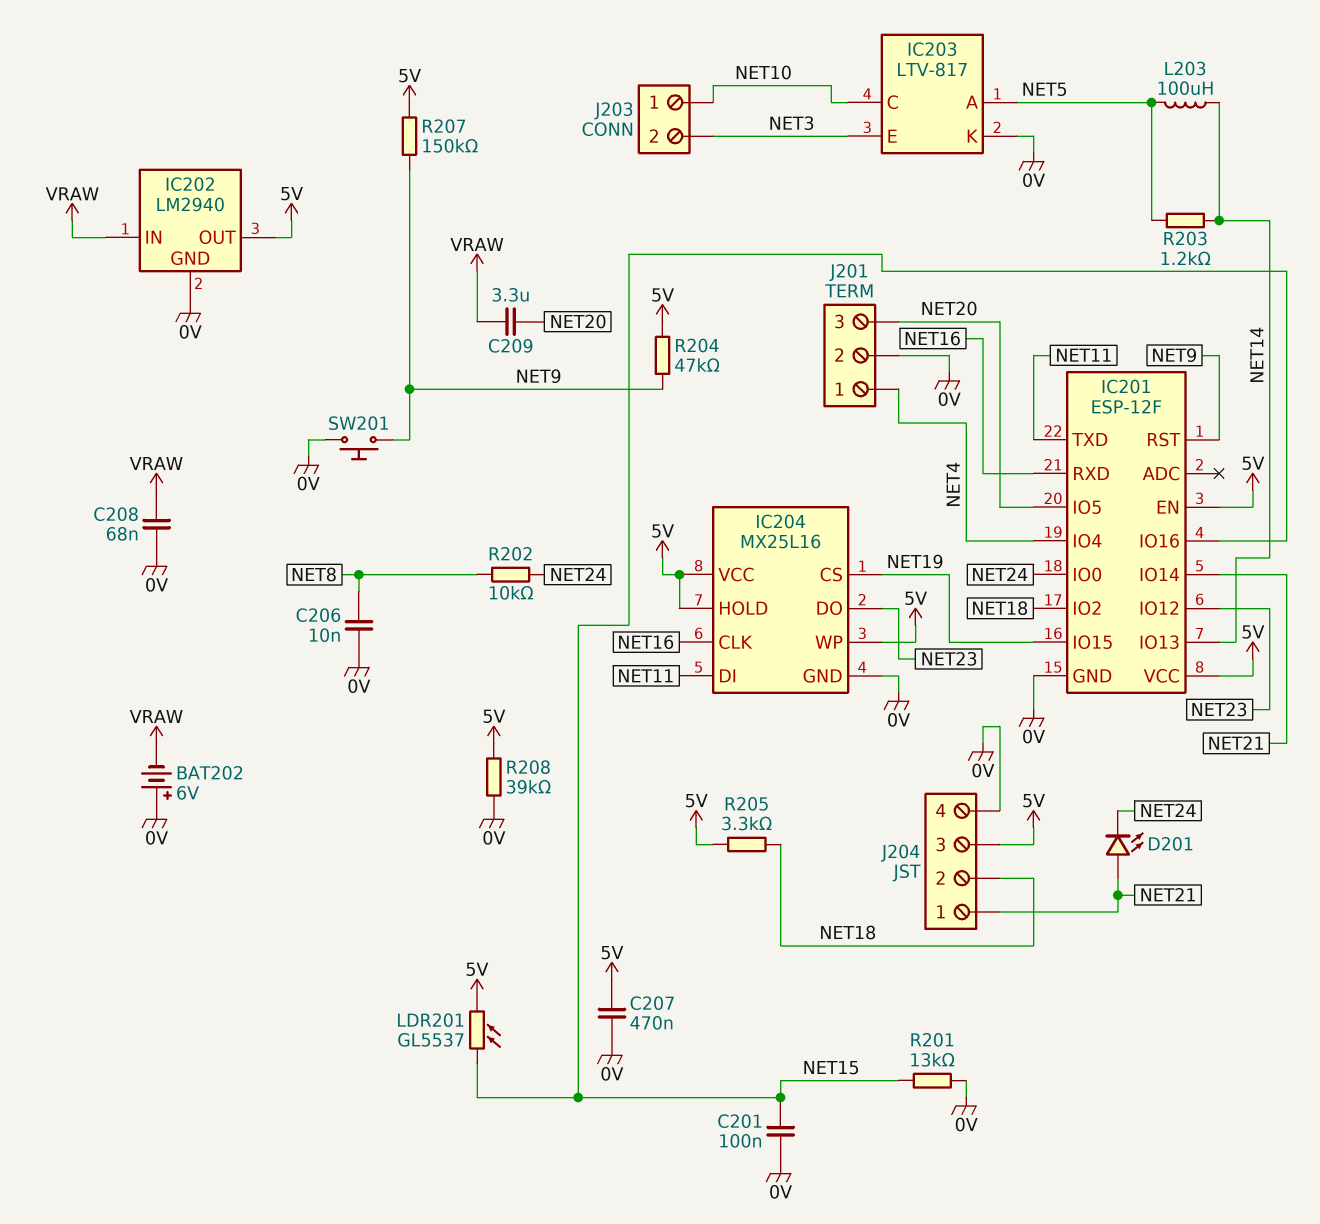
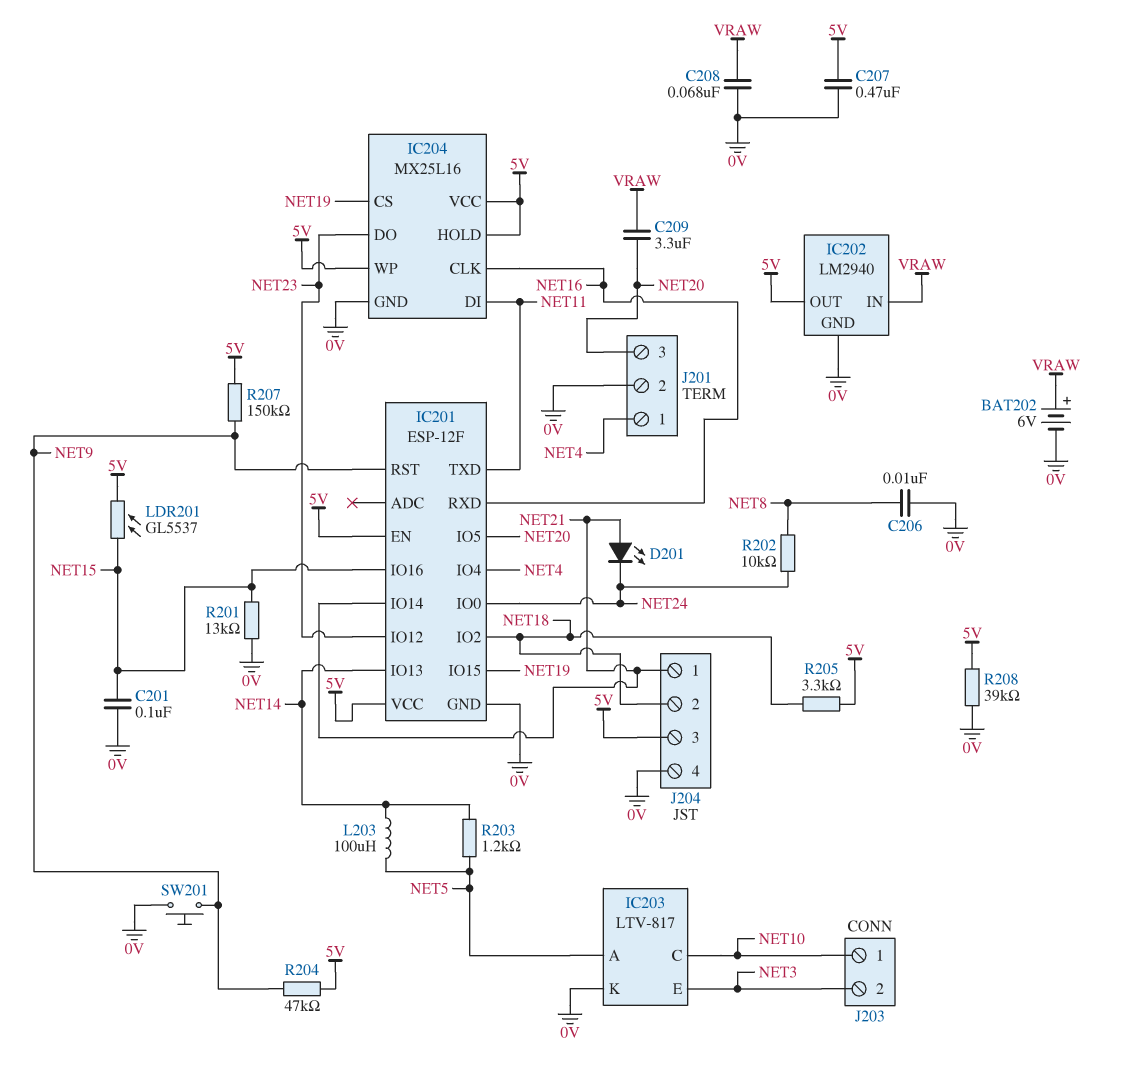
BAT202: 6V (plus 0V, minus VRAW) -> 6V (plus VRAW, minus 0V)

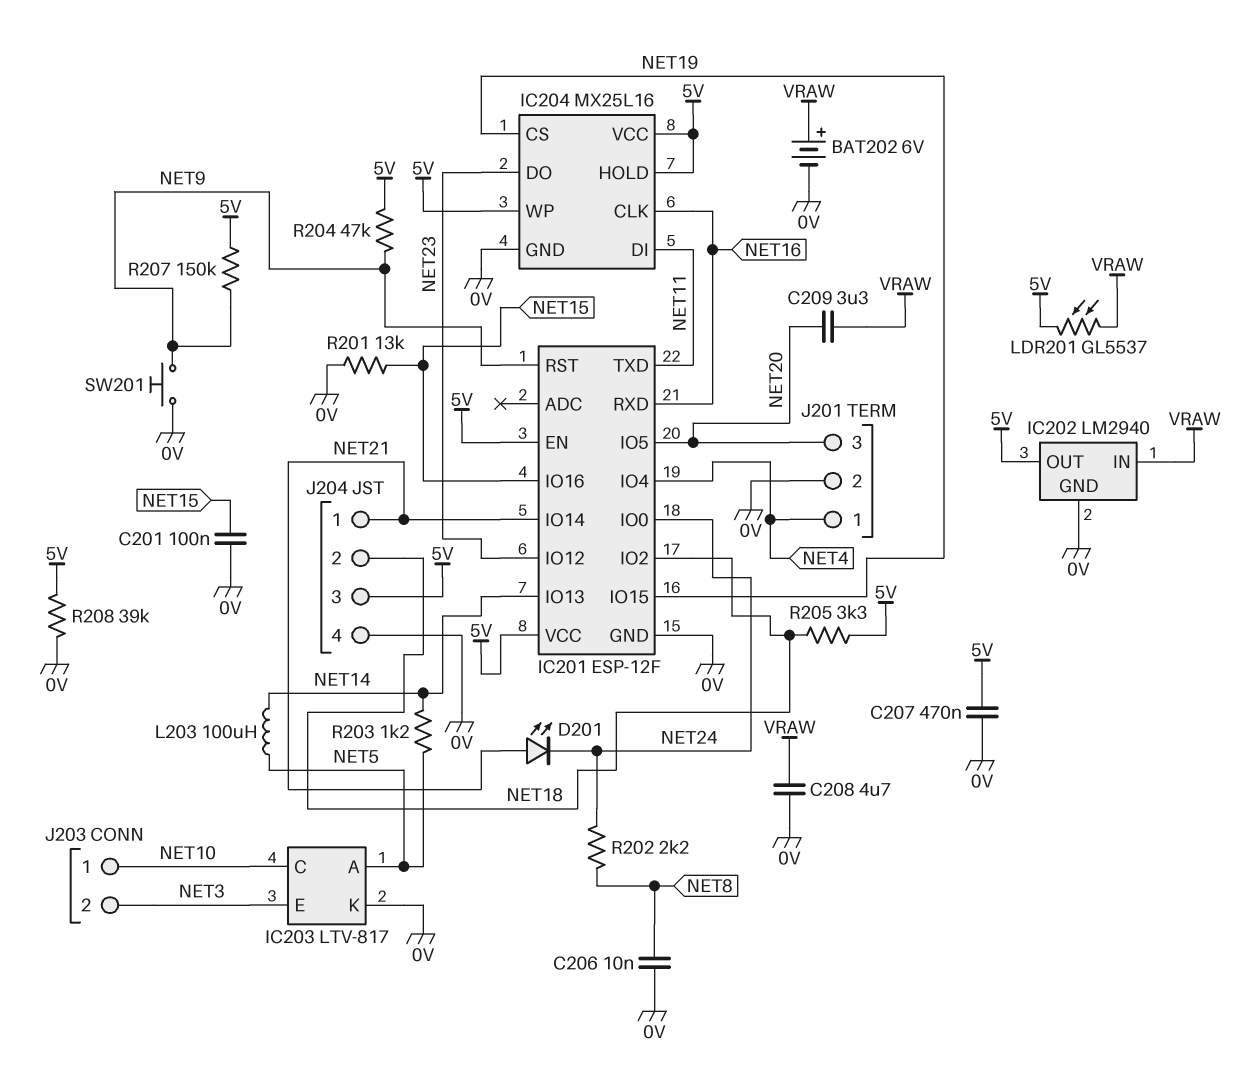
C208: 68nF (0V, VRAW) -> 4.7uF (0V, VRAW)
LDR201: GL5537 (5V, NET15) -> GL5537 (5V, VRAW)
R202: 10k (NET8, NET24) -> 2.2k (NET8, NET24)

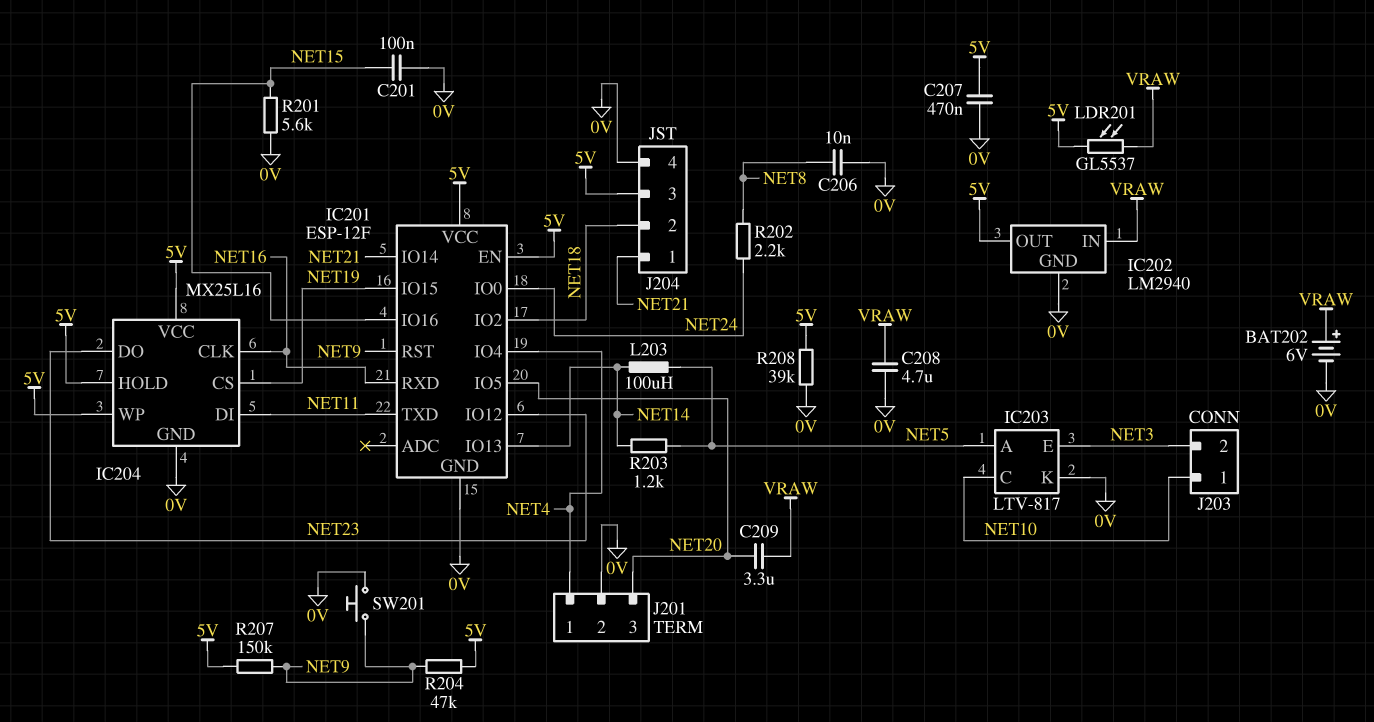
D201: LED (A NET21, K NET24) -> none
R201: 13k (0V, NET15) -> 5.6k (0V, NET15)
R205: 3.3k (5V, NET18) -> none

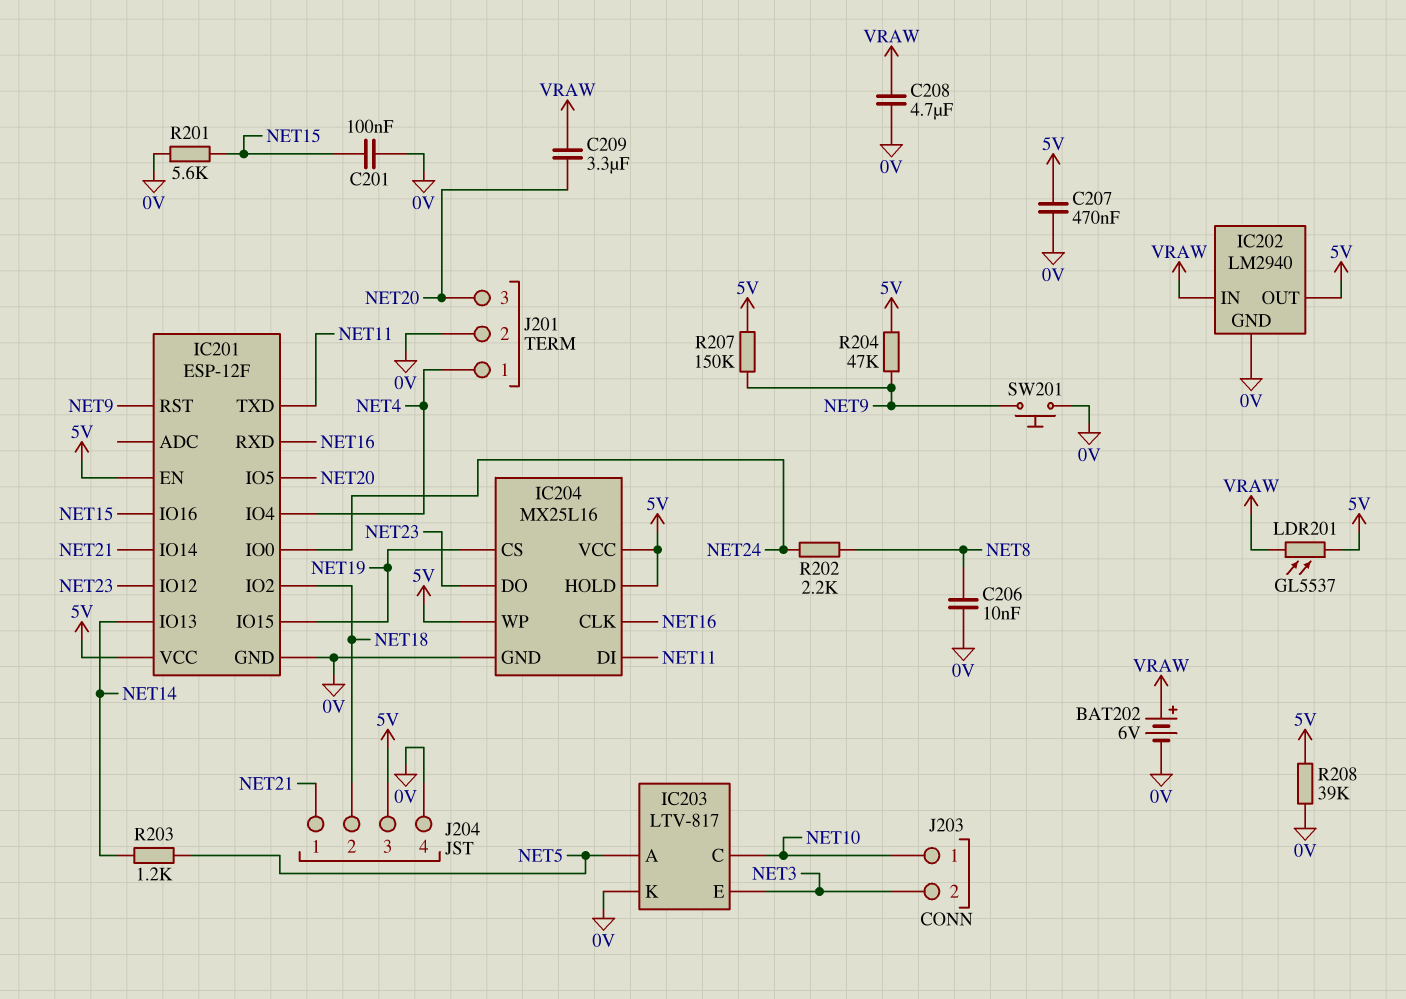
L203: 100uH (NET5, NET14) -> none

